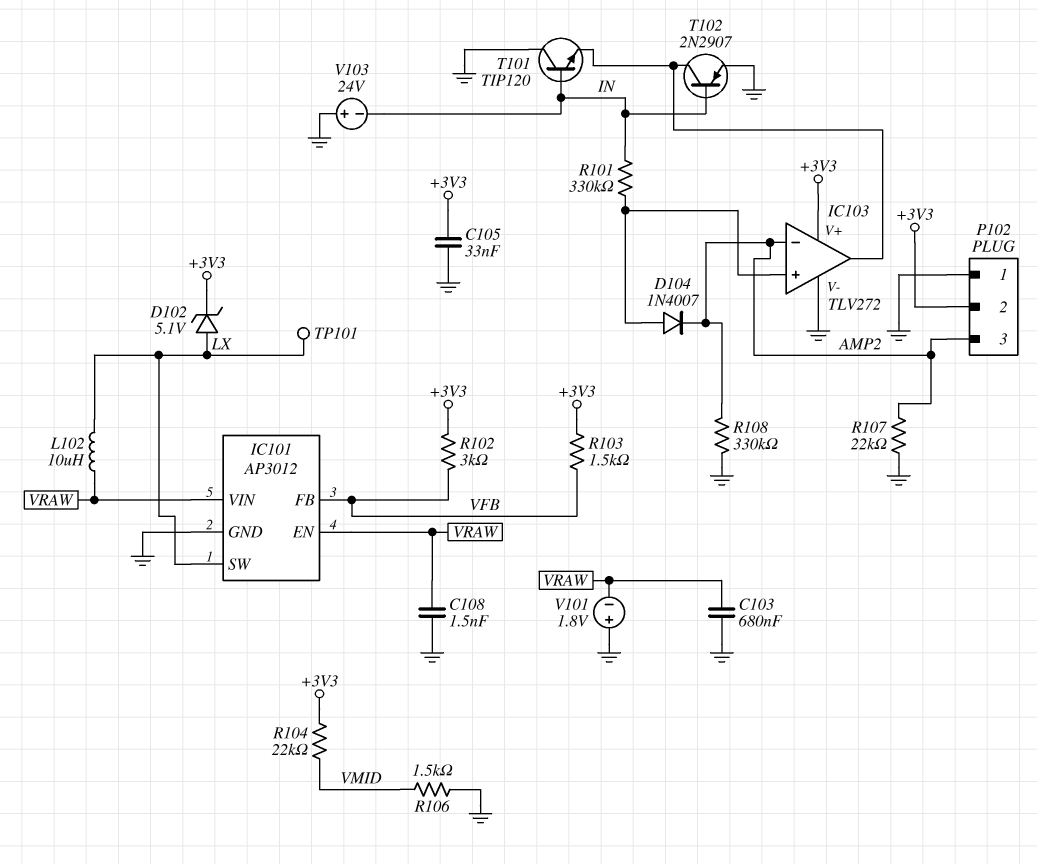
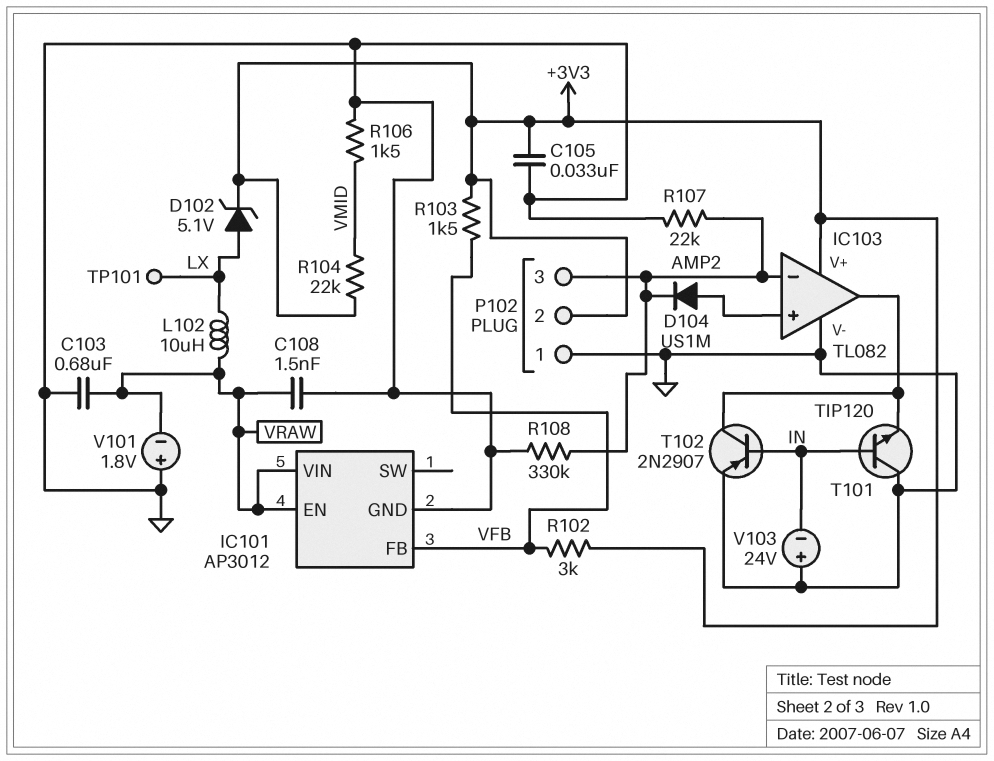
D104: diode 1N4007 (A IC103/in+, K AMP2) -> diode US1M (A IC103/in+, K AMP2)
IC101 pin SW: LX -> none
IC103: TLV272 -> TL082
R101: 330k (IC103/in+, IN) -> none

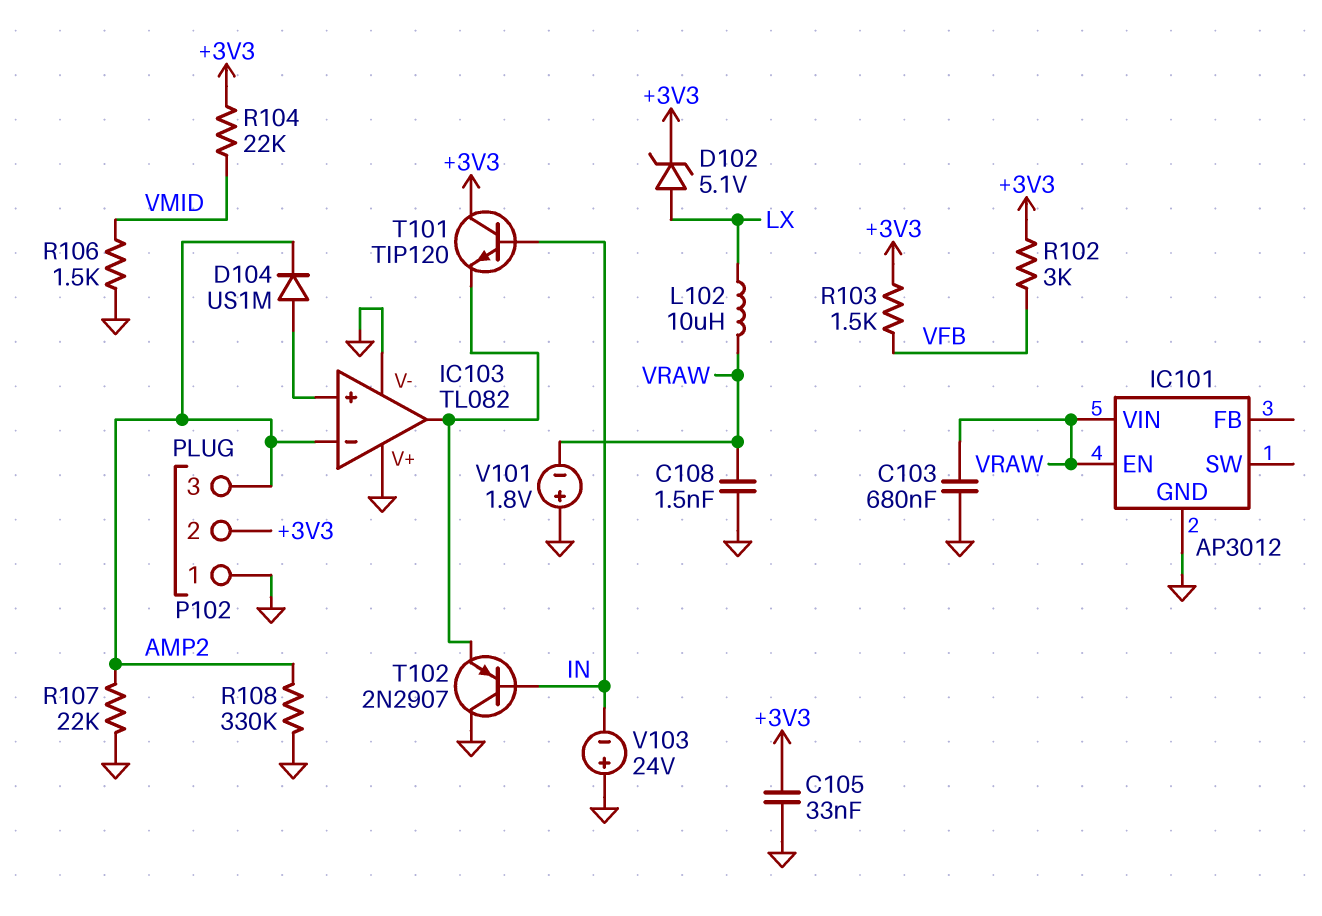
IC101 pin FB: VFB -> none
IC103 pin V+: +3V3 -> GND
T101: NPN TIP120 (B IN, C GND, E IC103/out) -> NPN TIP120 (B IN, C +3V3, E IC103/out)
T102: PNP 2N2907 (B IN, C IC103/out, E GND) -> PNP 2N2907 (B IN, C GND, E IC103/out)
TP101: test point (LX) -> none

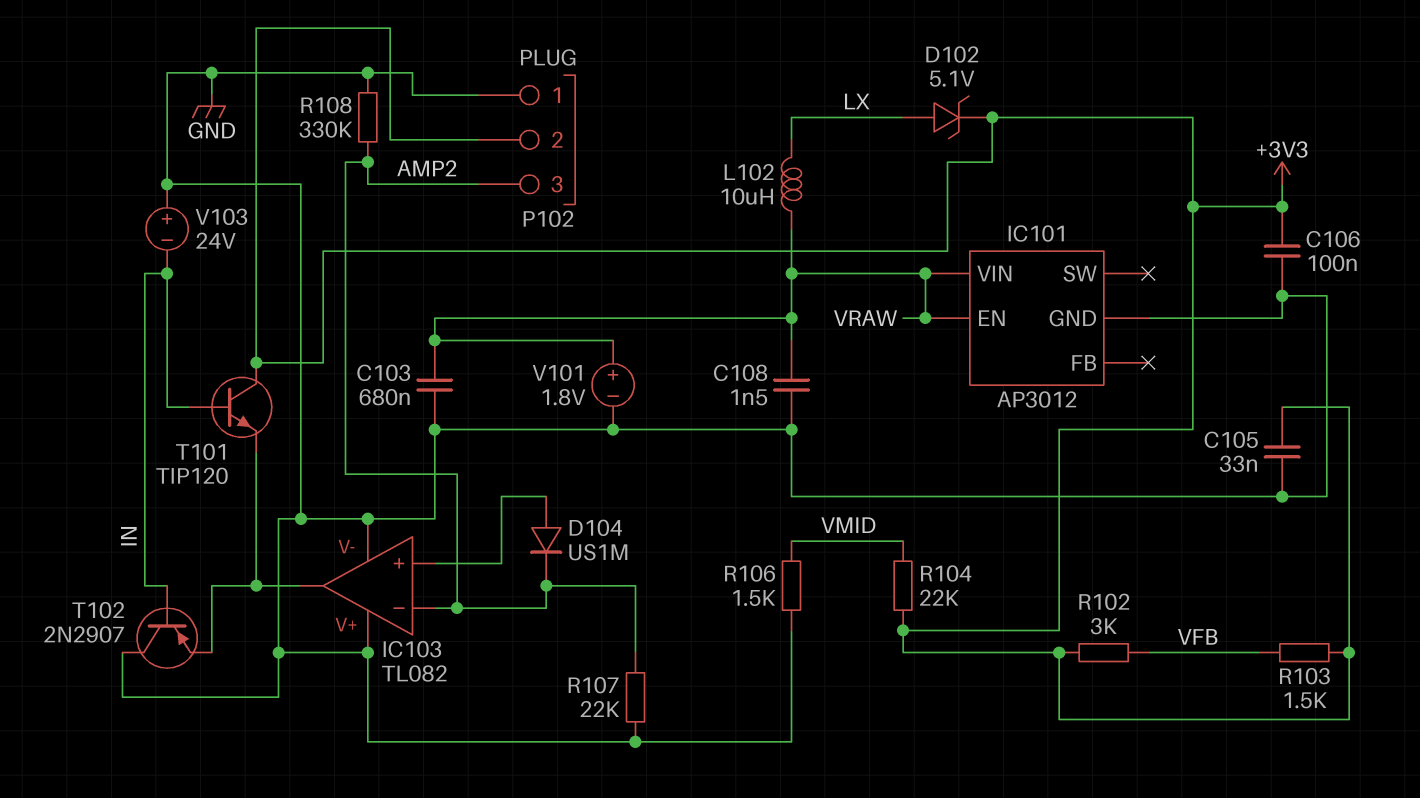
C106: none -> 100nF (+3V3, GND)
V101: 1.8V (plus GND, minus VRAW) -> 1.8V (plus VRAW, minus GND)

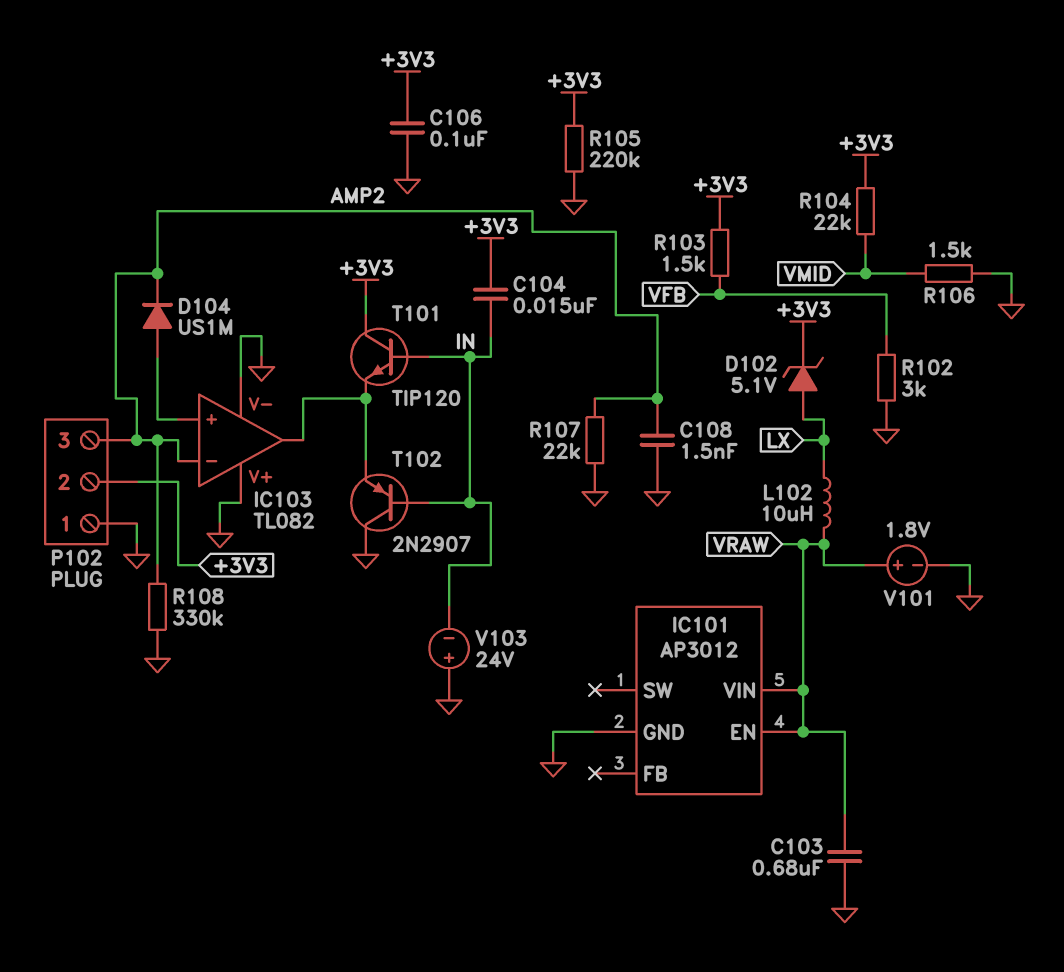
C104: none -> 15nF (+3V3, IN)
C105: 33nF (+3V3, GND) -> none
C108: 1.5nF (GND, VRAW) -> 1.5nF (AMP2, GND)
R102: 3k (+3V3, VFB) -> 3k (GND, VFB)
R105: none -> 220k (+3V3, GND)

